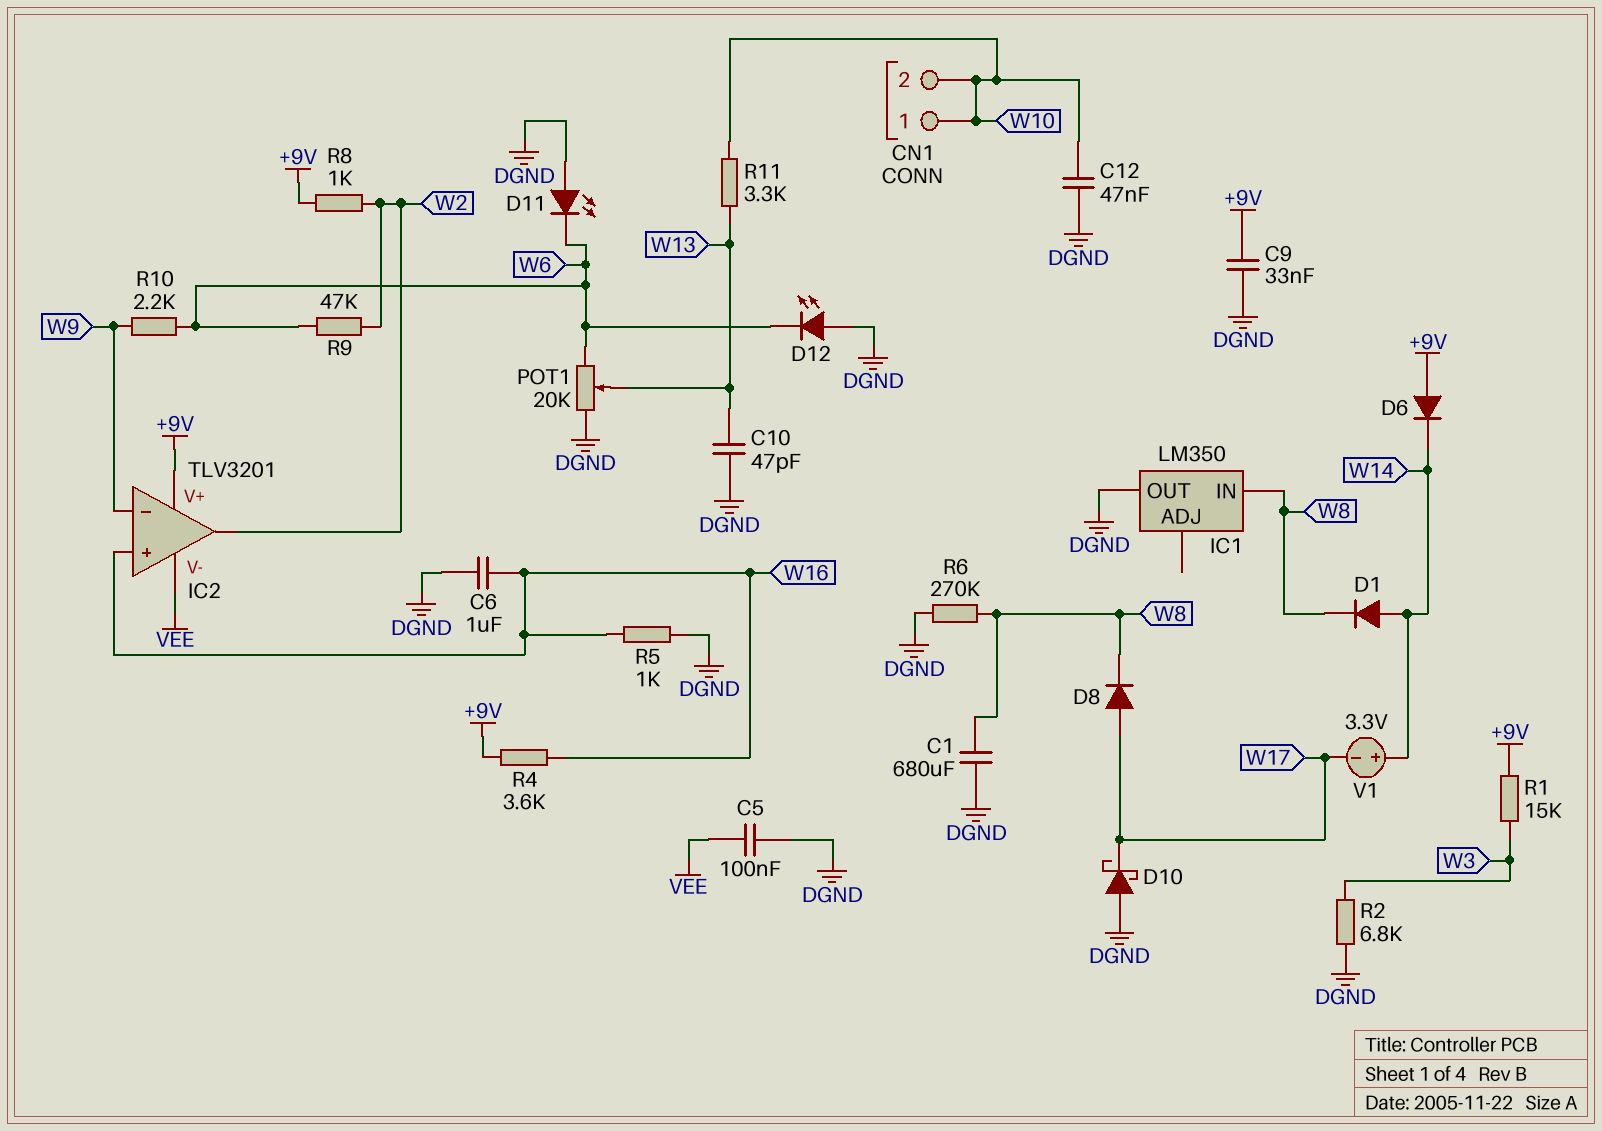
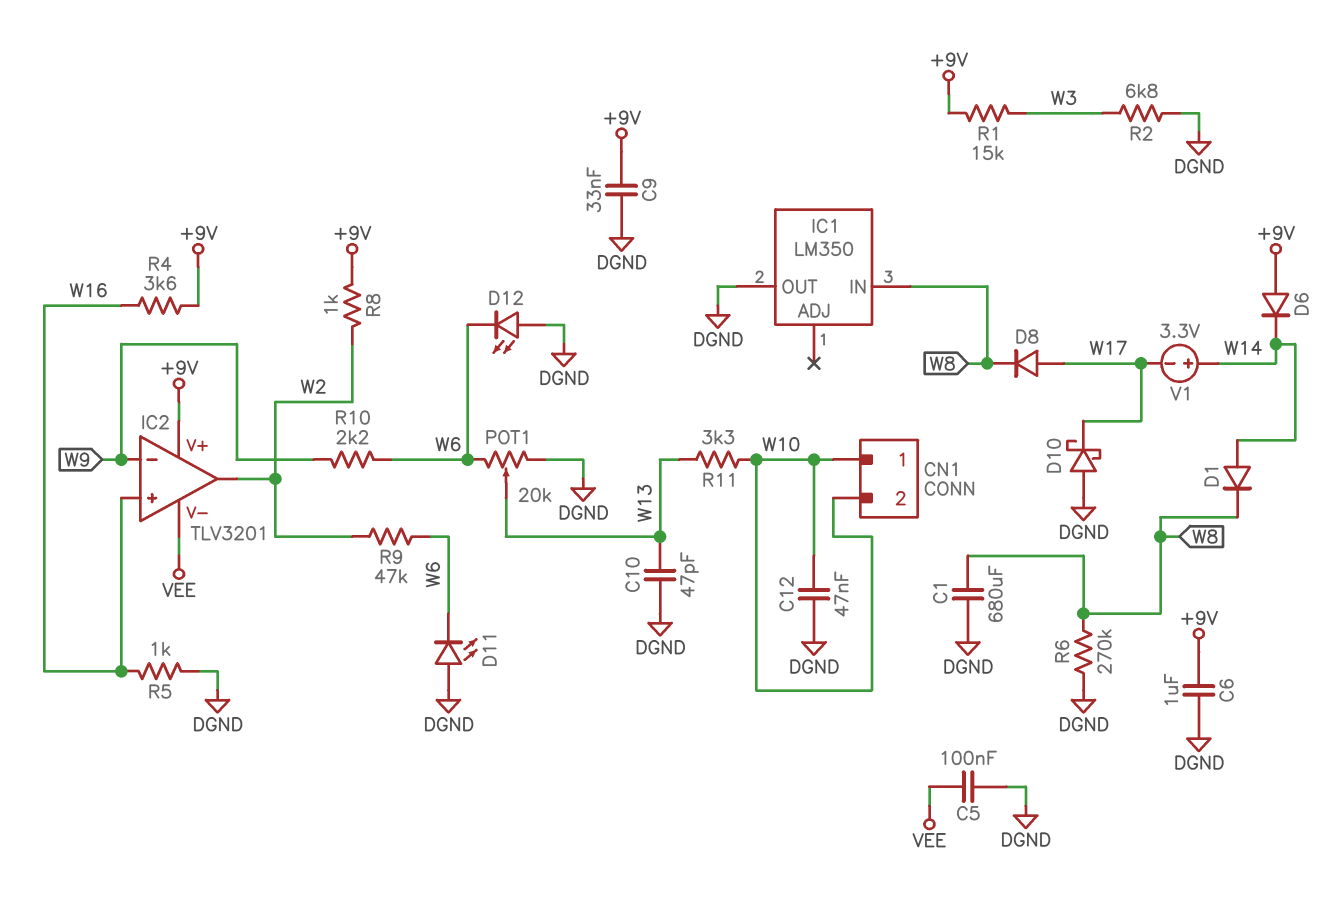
C6: 1uF (DGND, W16) -> 1uF (+9V, DGND)

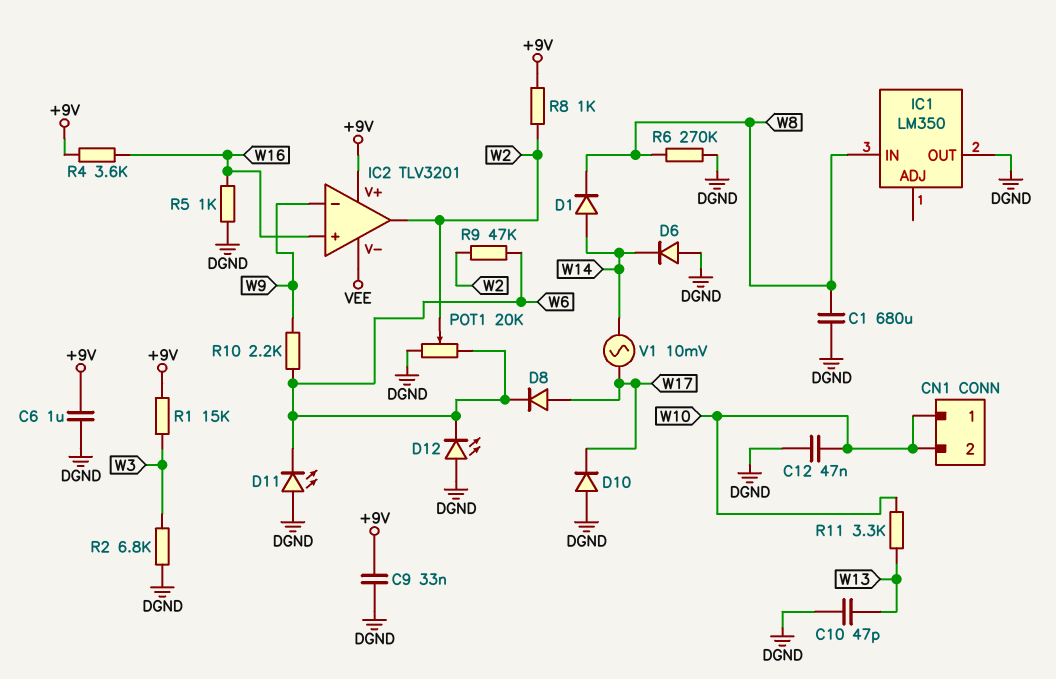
C5: 100nF (DGND, VEE) -> none
D6: diode (A +9V, K W14) -> diode (A DGND, K W14)
D8: diode (A W17, K W8) -> diode (A W17, K W6)
D10: schottky (A DGND, K W17) -> diode (A DGND, K W17)
POT1: 20k (DGND, W6, wiper W13) -> 20k (DGND, W6, wiper W2)
V1: 3.3V (plus W14, minus W17) -> AC 10mV (W14, W17)

